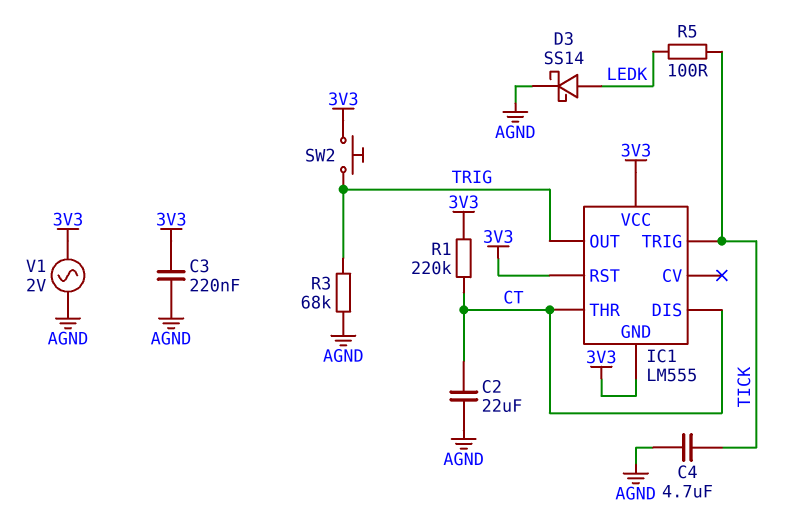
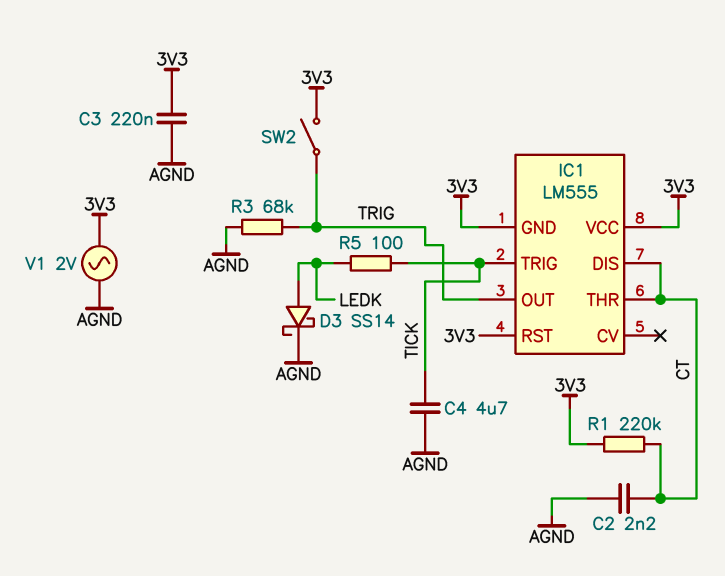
C2: 22uF (AGND, CT) -> 2.2nF (AGND, CT)
SW2: button (3V3, TRIG) -> switch (3V3, TRIG)

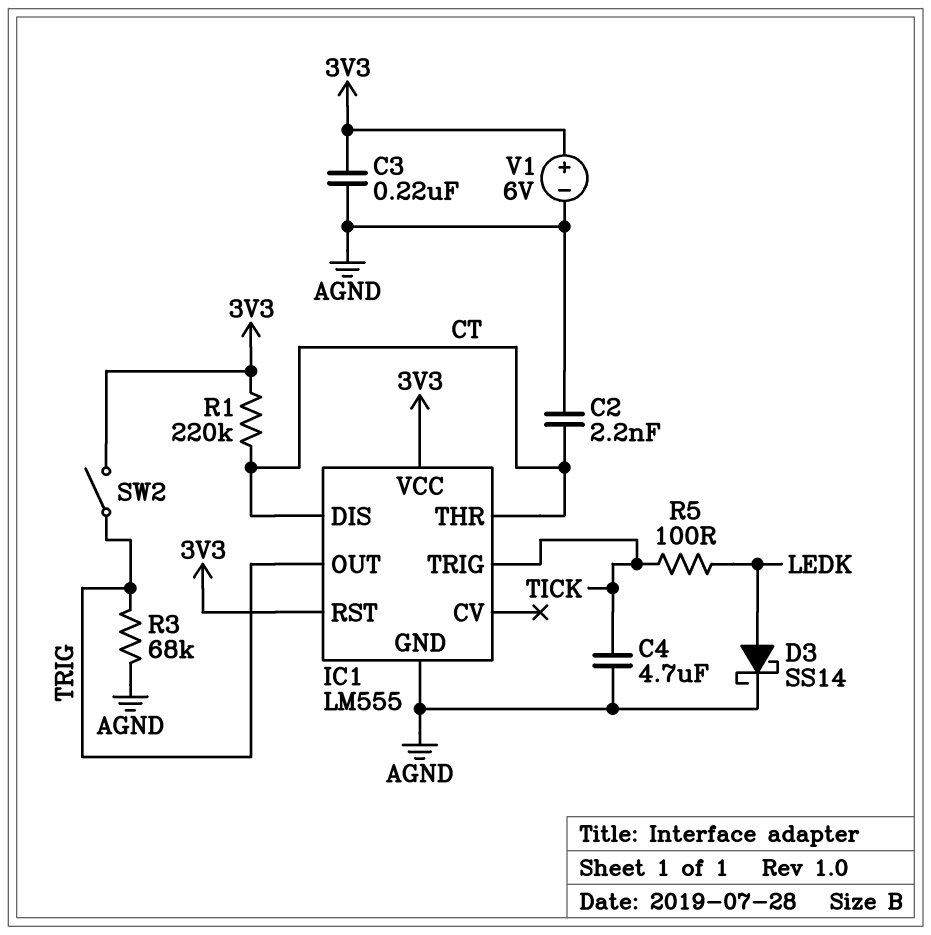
IC1 pin GND: 3V3 -> AGND
V1: AC 2V (3V3, AGND) -> 6V (plus 3V3, minus AGND)

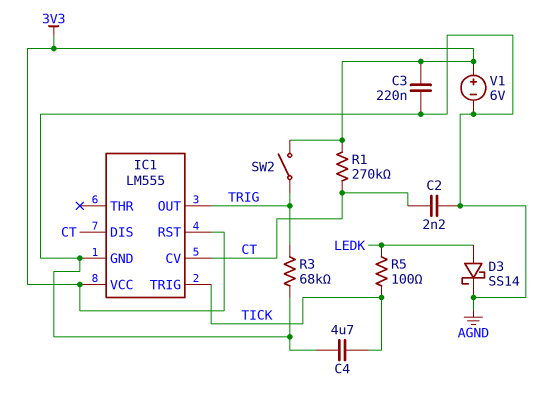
IC1 pin CV: none -> CT
IC1 pin THR: CT -> none
R1: 220k (3V3, CT) -> 270k (3V3, CT)

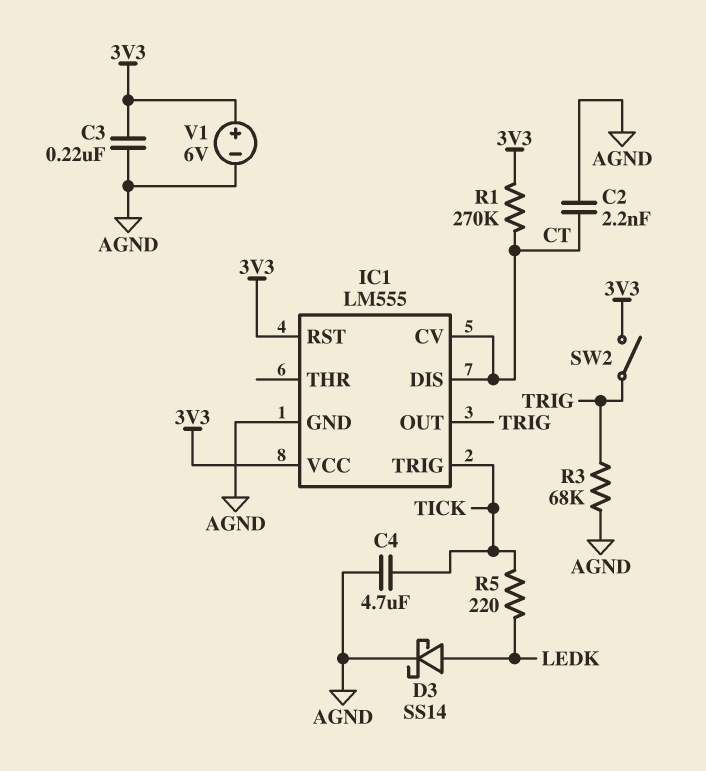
R5: 100 (LEDK, TICK) -> 220 (LEDK, TICK)

